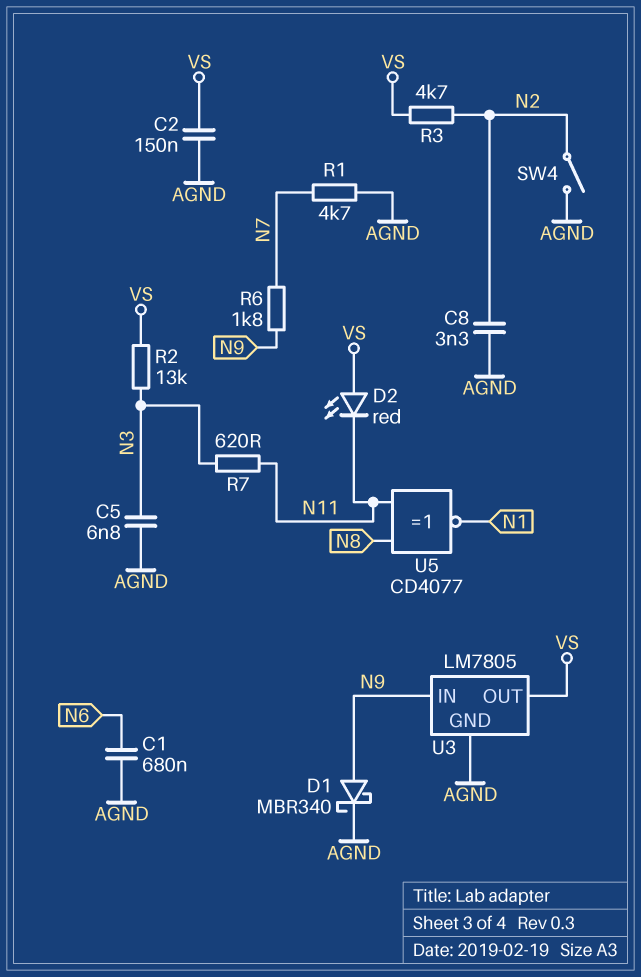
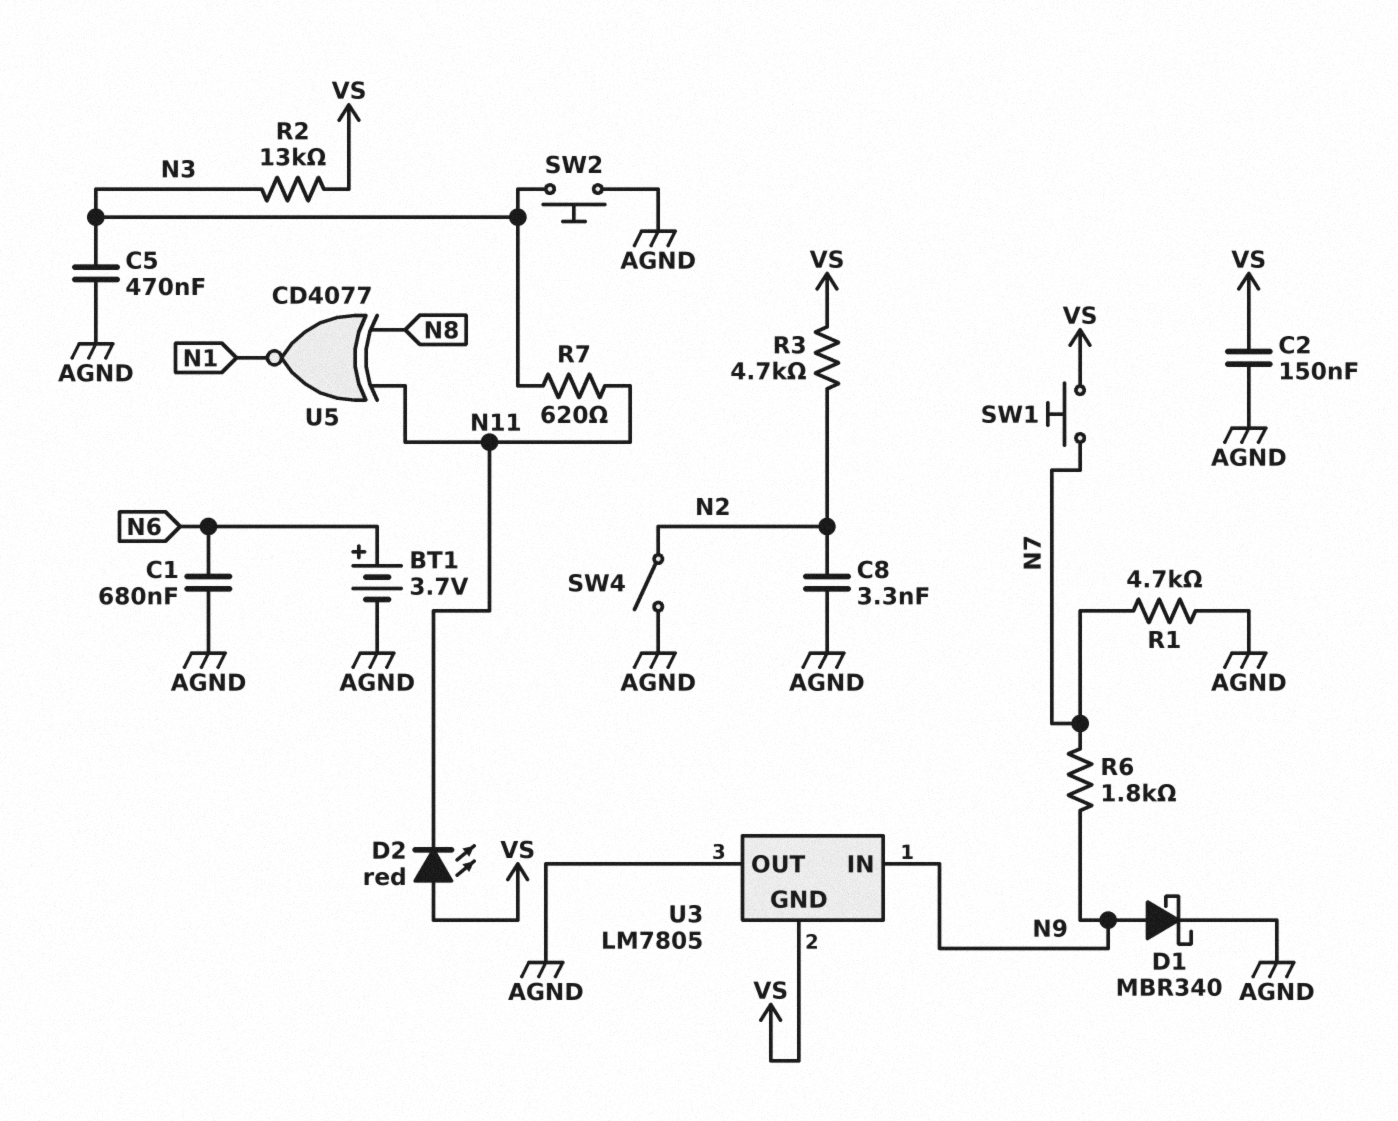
BT1: none -> 3.7V (plus N6, minus AGND)
C5: 6.8nF (AGND, N3) -> 470nF (AGND, N3)
SW1: none -> button (N7, VS)
SW2: none -> button (AGND, N3)
U3 pin GND: AGND -> VS
U3 pin OUT: VS -> AGND

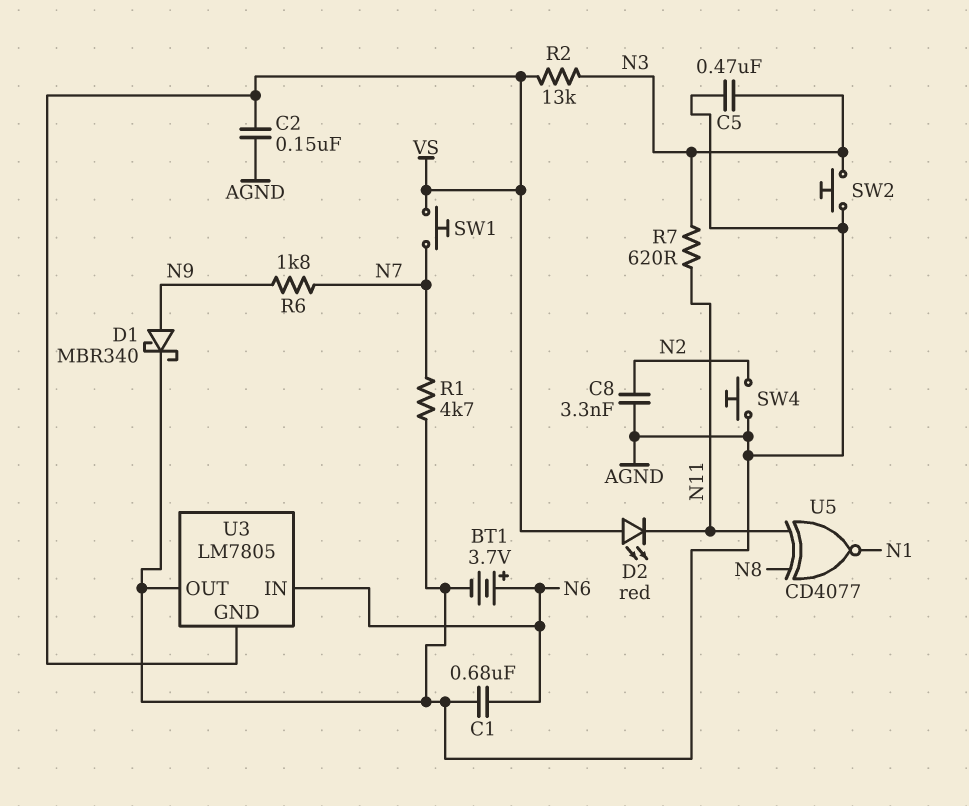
R3: 4.7k (N2, VS) -> none
SW4: switch (AGND, N2) -> button (AGND, N2)
U3 pin IN: N9 -> N6

